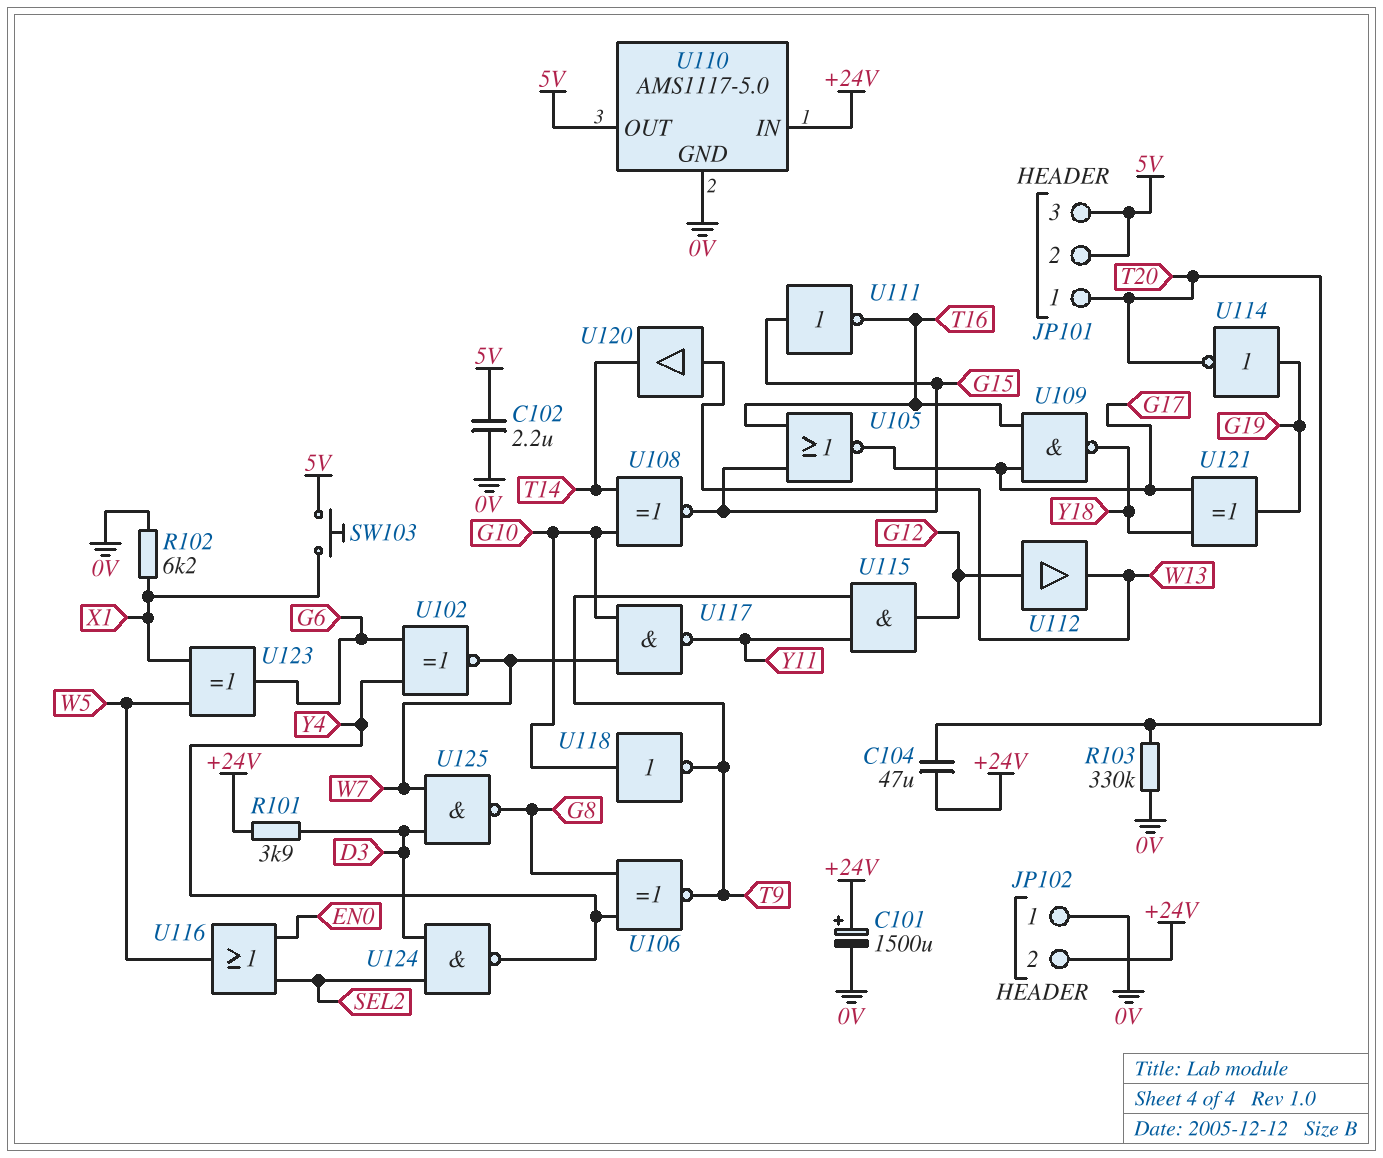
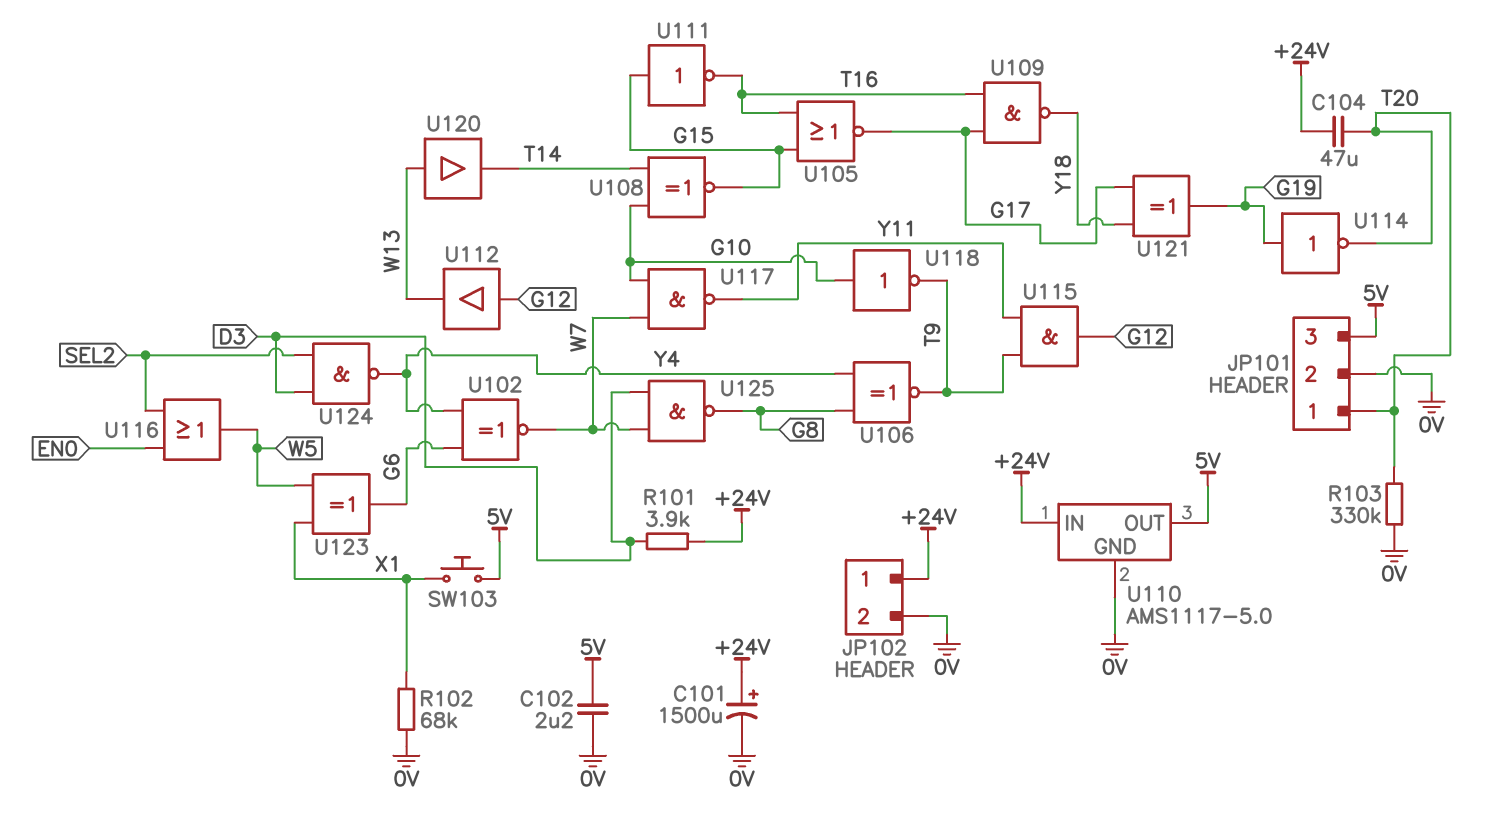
JP101 pin 2: 5V -> 0V
JP102 pin 1: 0V -> +24V
JP102 pin 2: +24V -> 0V
R102: 6.2k (0V, X1) -> 68k (0V, X1)

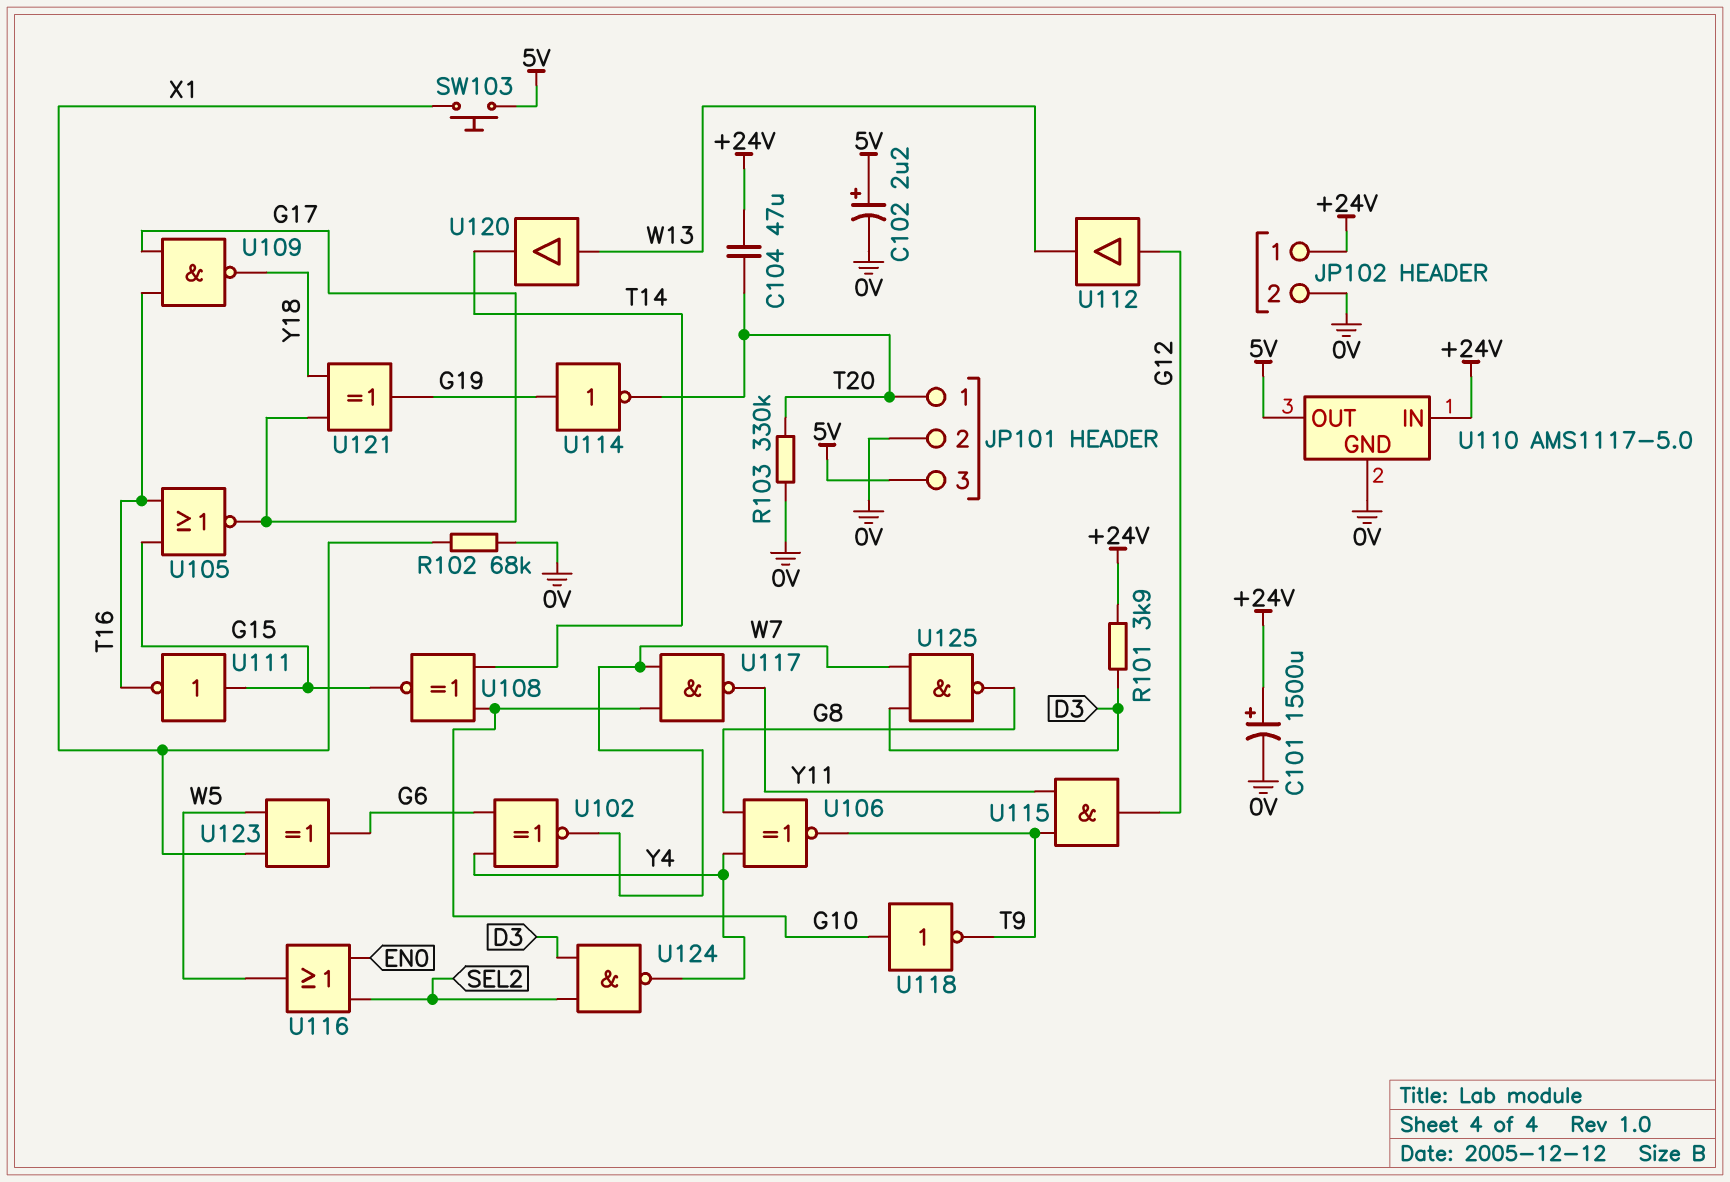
C102: 2.2uF (0V, 5V) -> 2.2uF (plus 5V, minus 0V)

